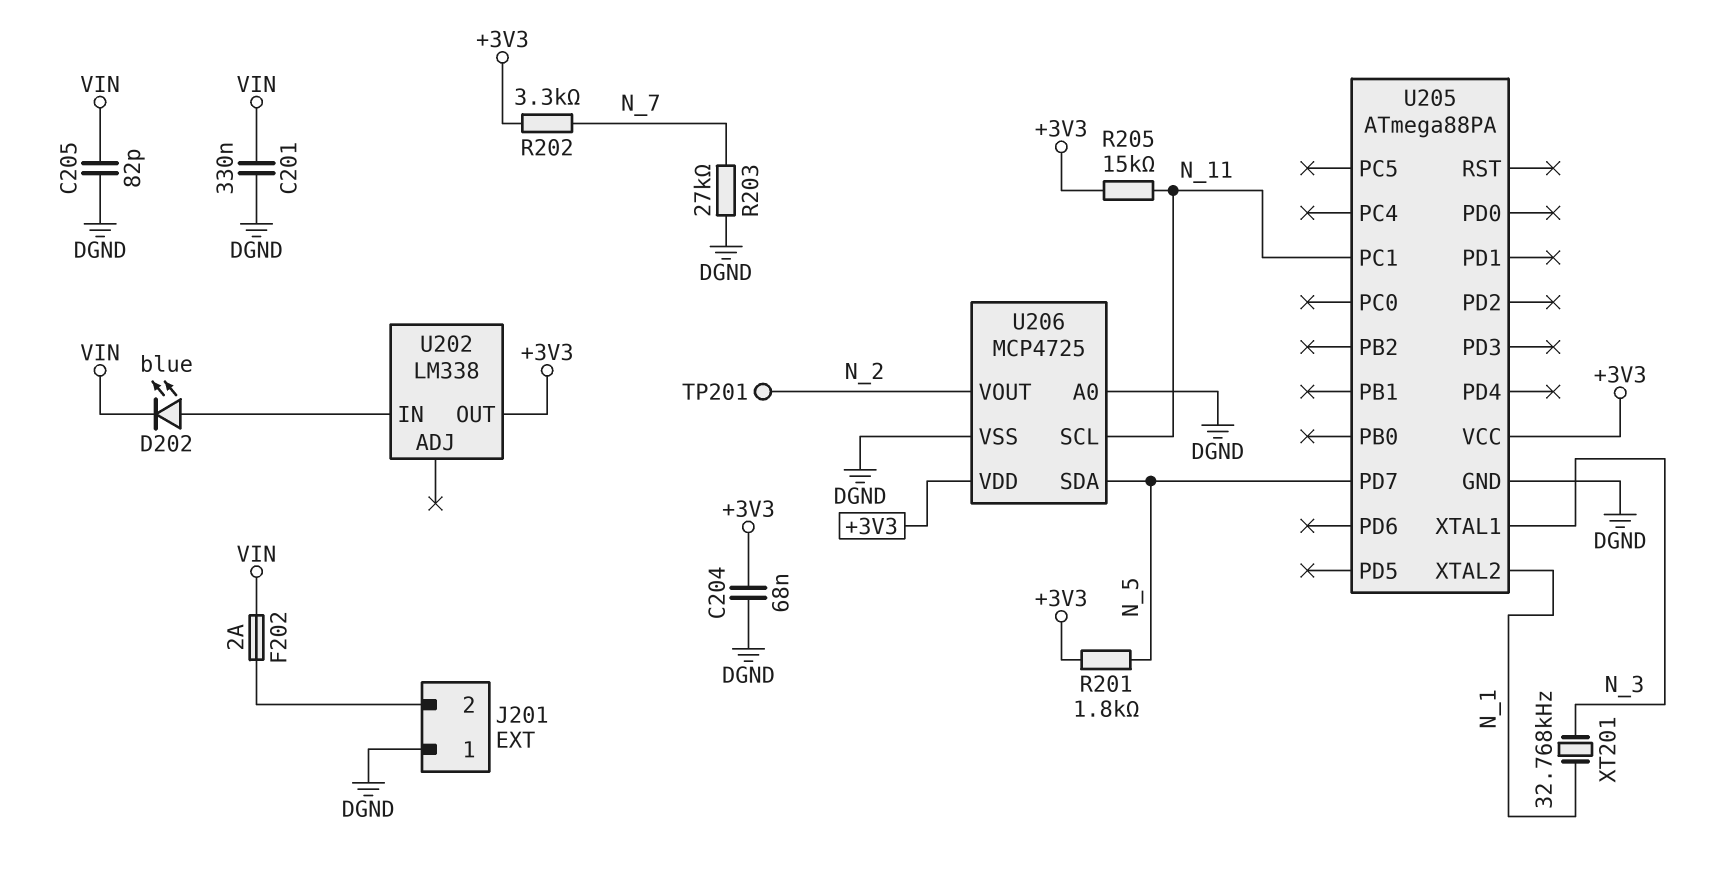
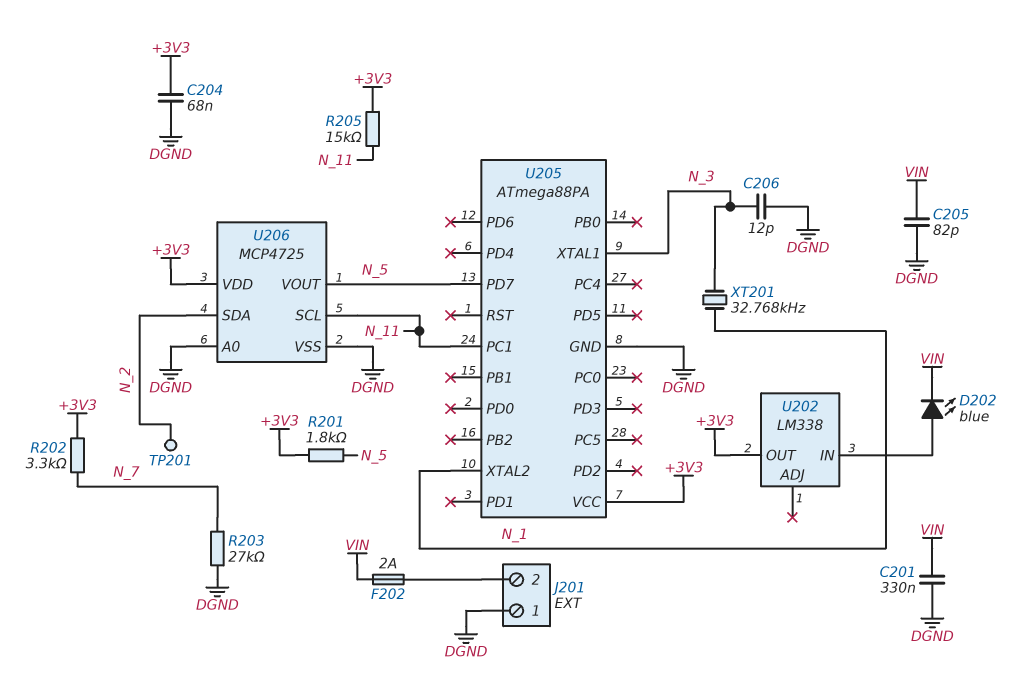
C206: none -> 12pF (DGND, N_3)
U206 pin SDA: N_5 -> N_2
U206 pin VOUT: N_2 -> N_5

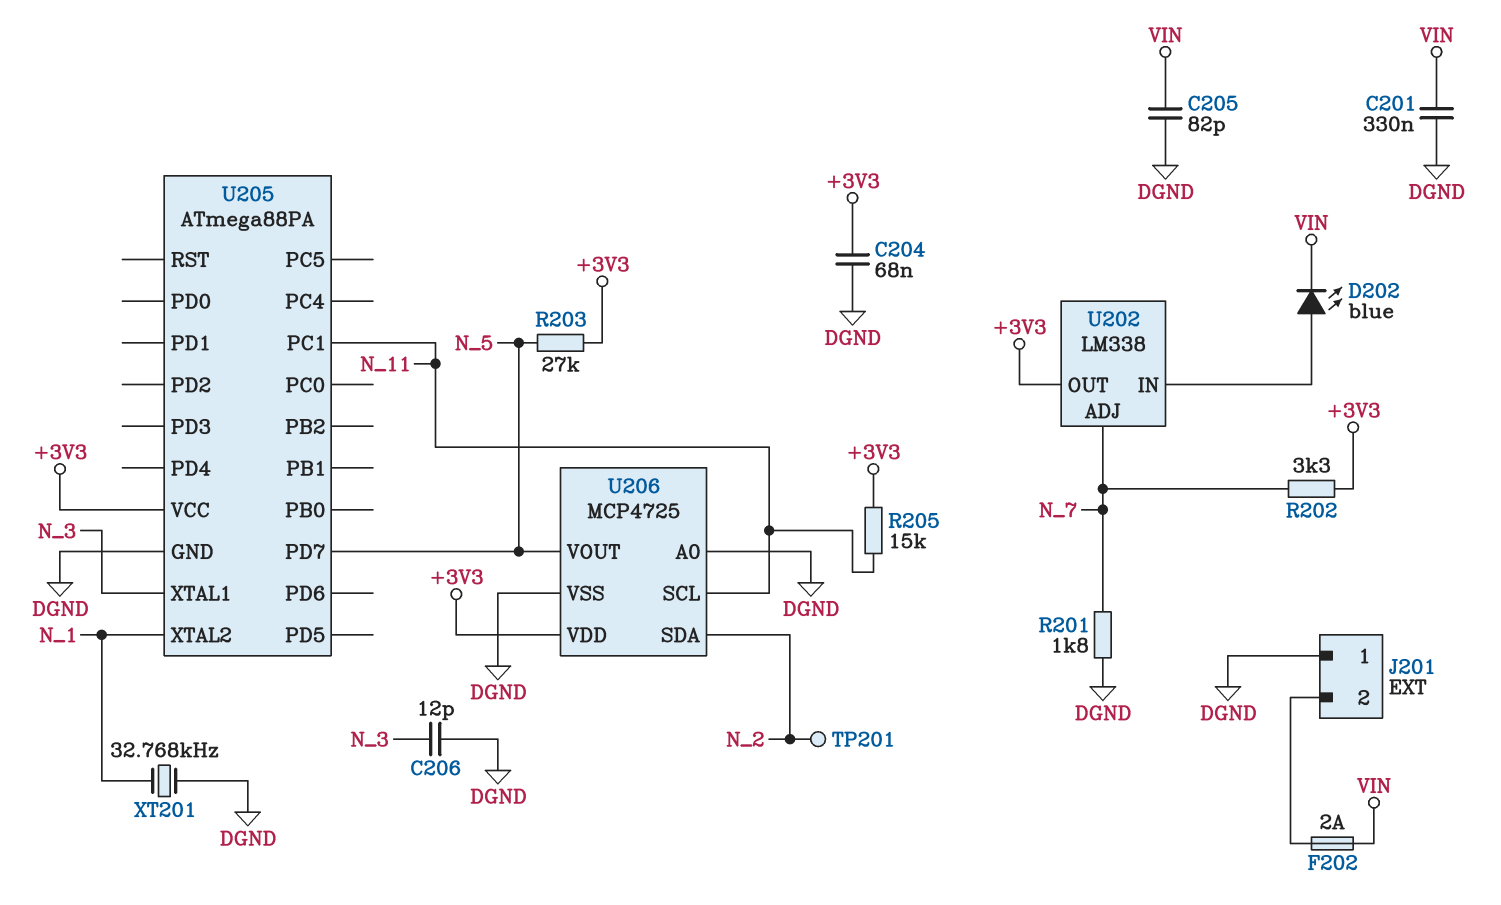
R201: 1.8k (+3V3, N_5) -> 1.8k (DGND, N_7)
R203: 27k (DGND, N_7) -> 27k (+3V3, N_5)
U202 pin ADJ: none -> N_7
XT201: 32.768kHz (N_1, N_3) -> 32.768kHz (DGND, N_1)

